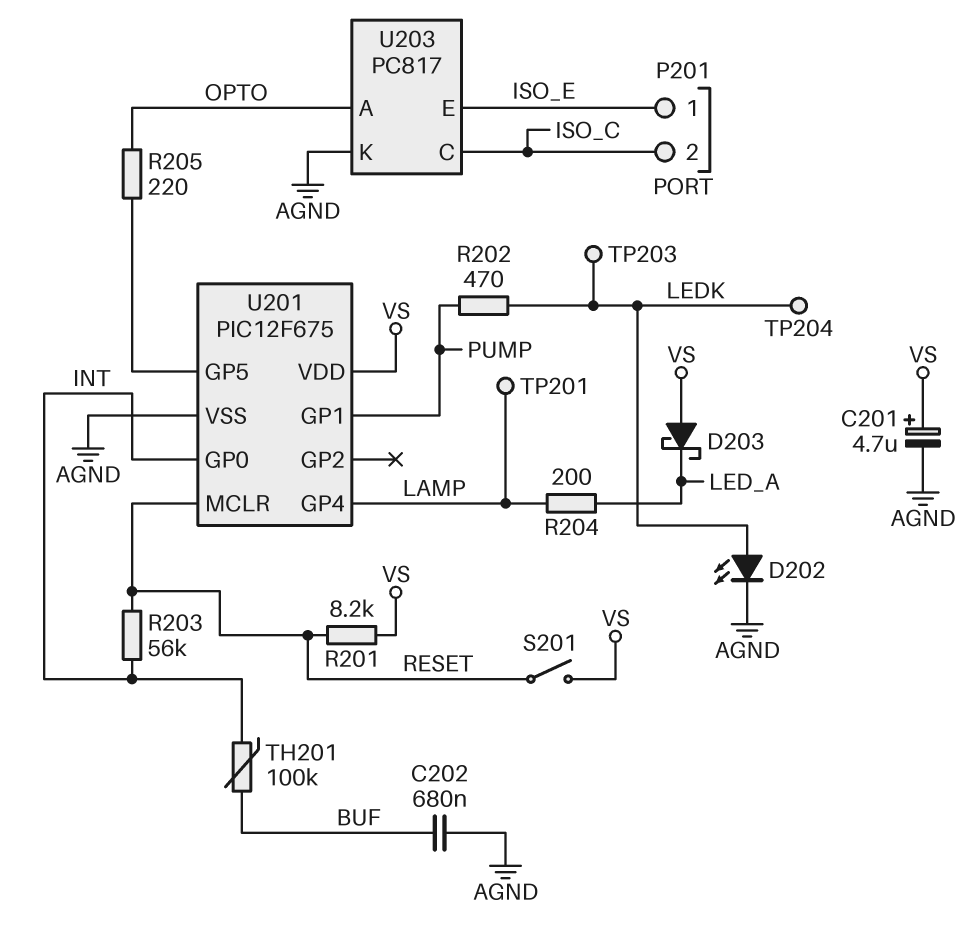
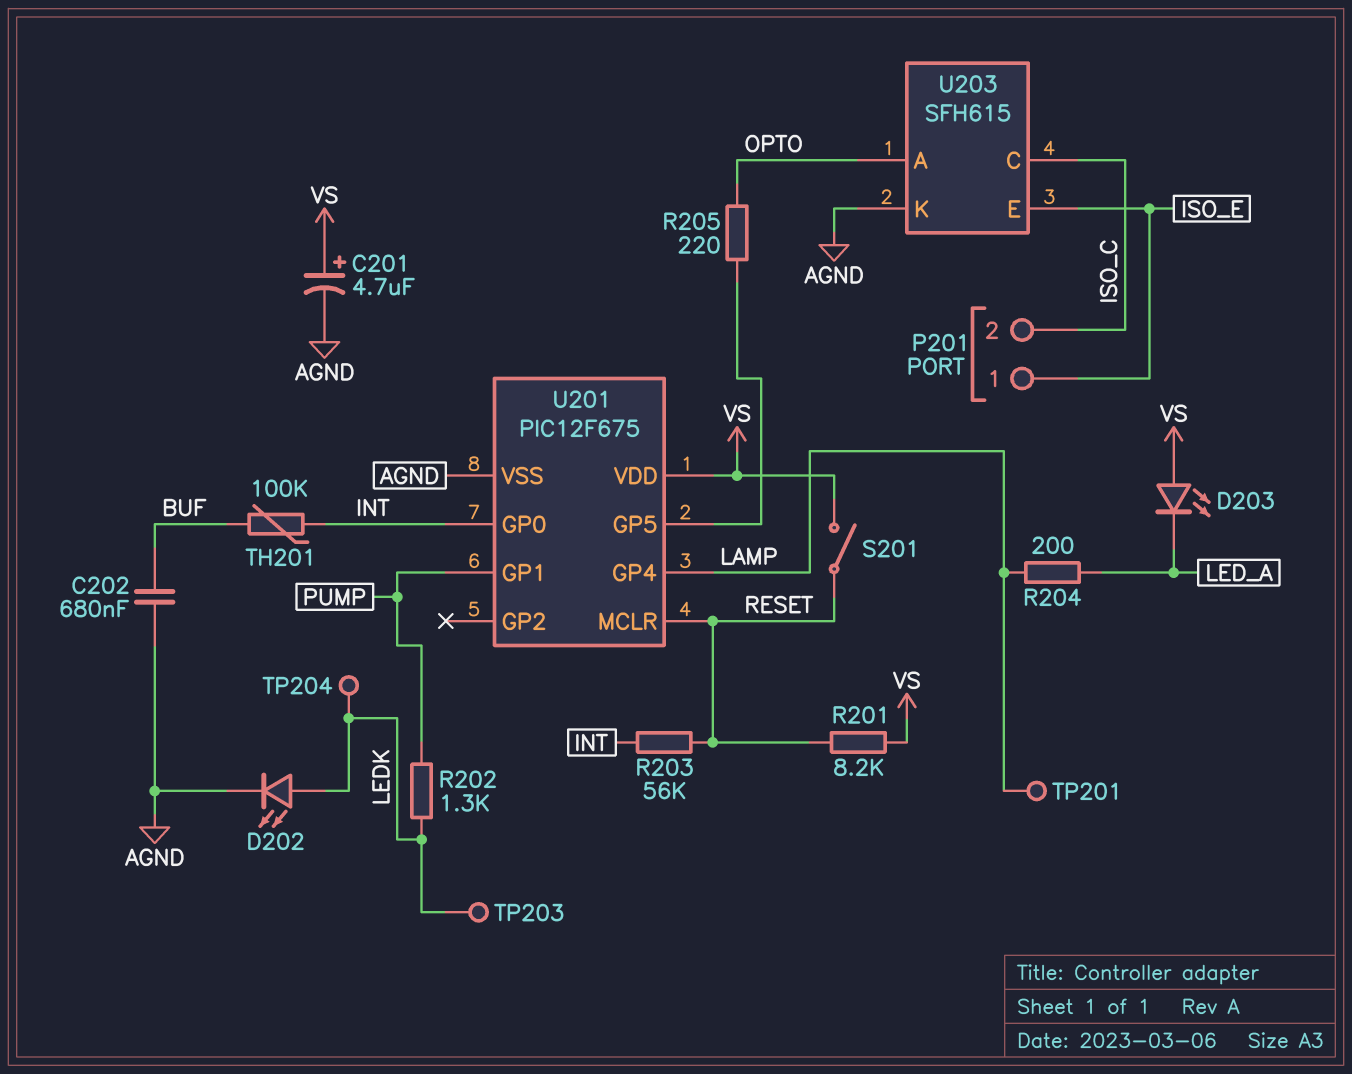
D203: schottky (A VS, K LED_A) -> LED (A VS, K LED_A)
R202: 470 (LEDK, PUMP) -> 1.3k (LEDK, PUMP)
U203: PC817 -> SFH615

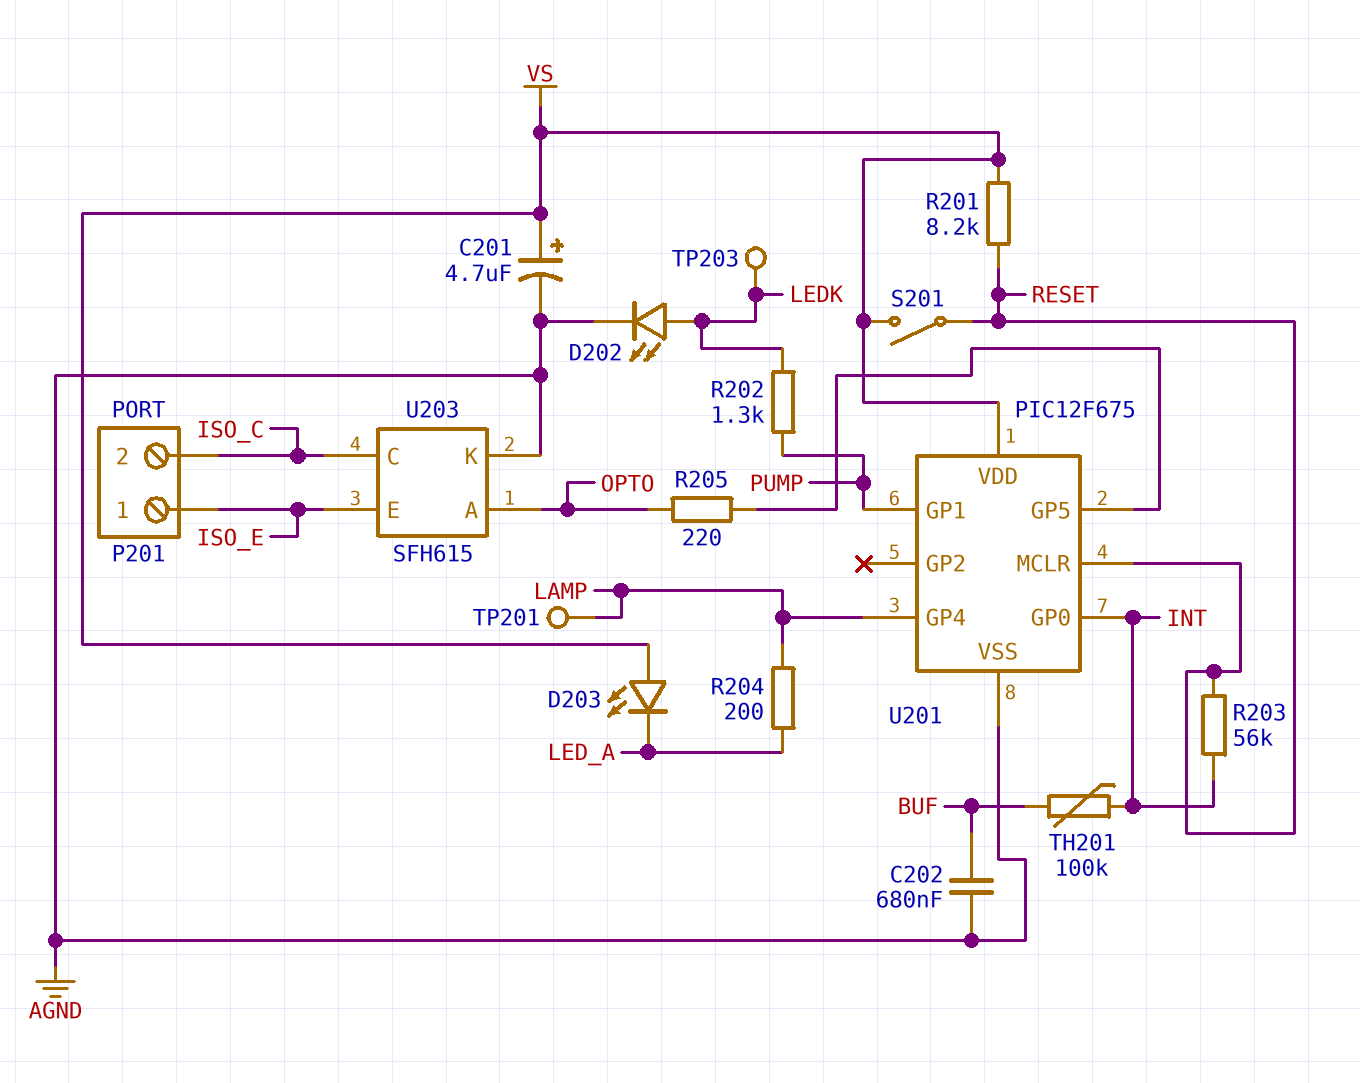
TP204: test point (LEDK) -> none

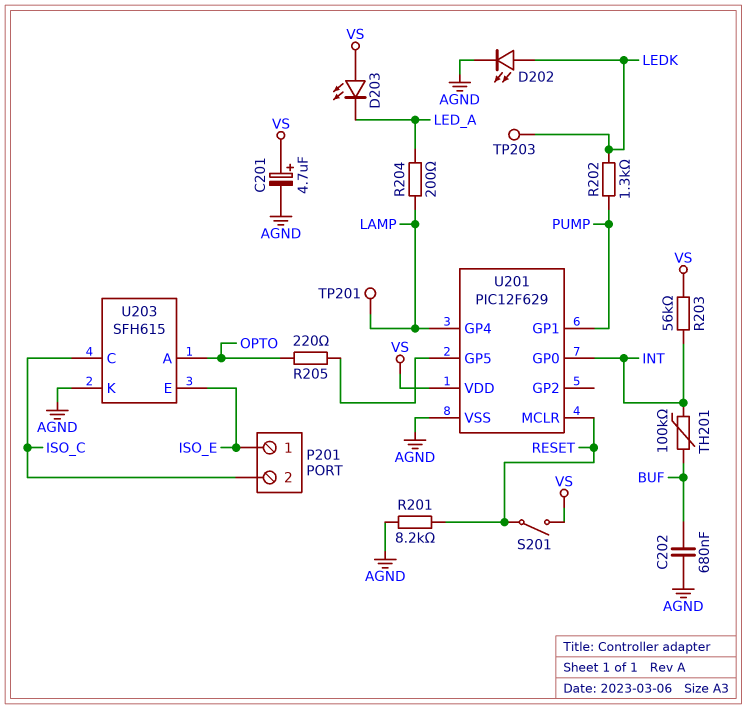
R201: 8.2k (RESET, VS) -> 8.2k (AGND, RESET)
R203: 56k (INT, RESET) -> 56k (INT, VS)
U201: PIC12F675 -> PIC12F629

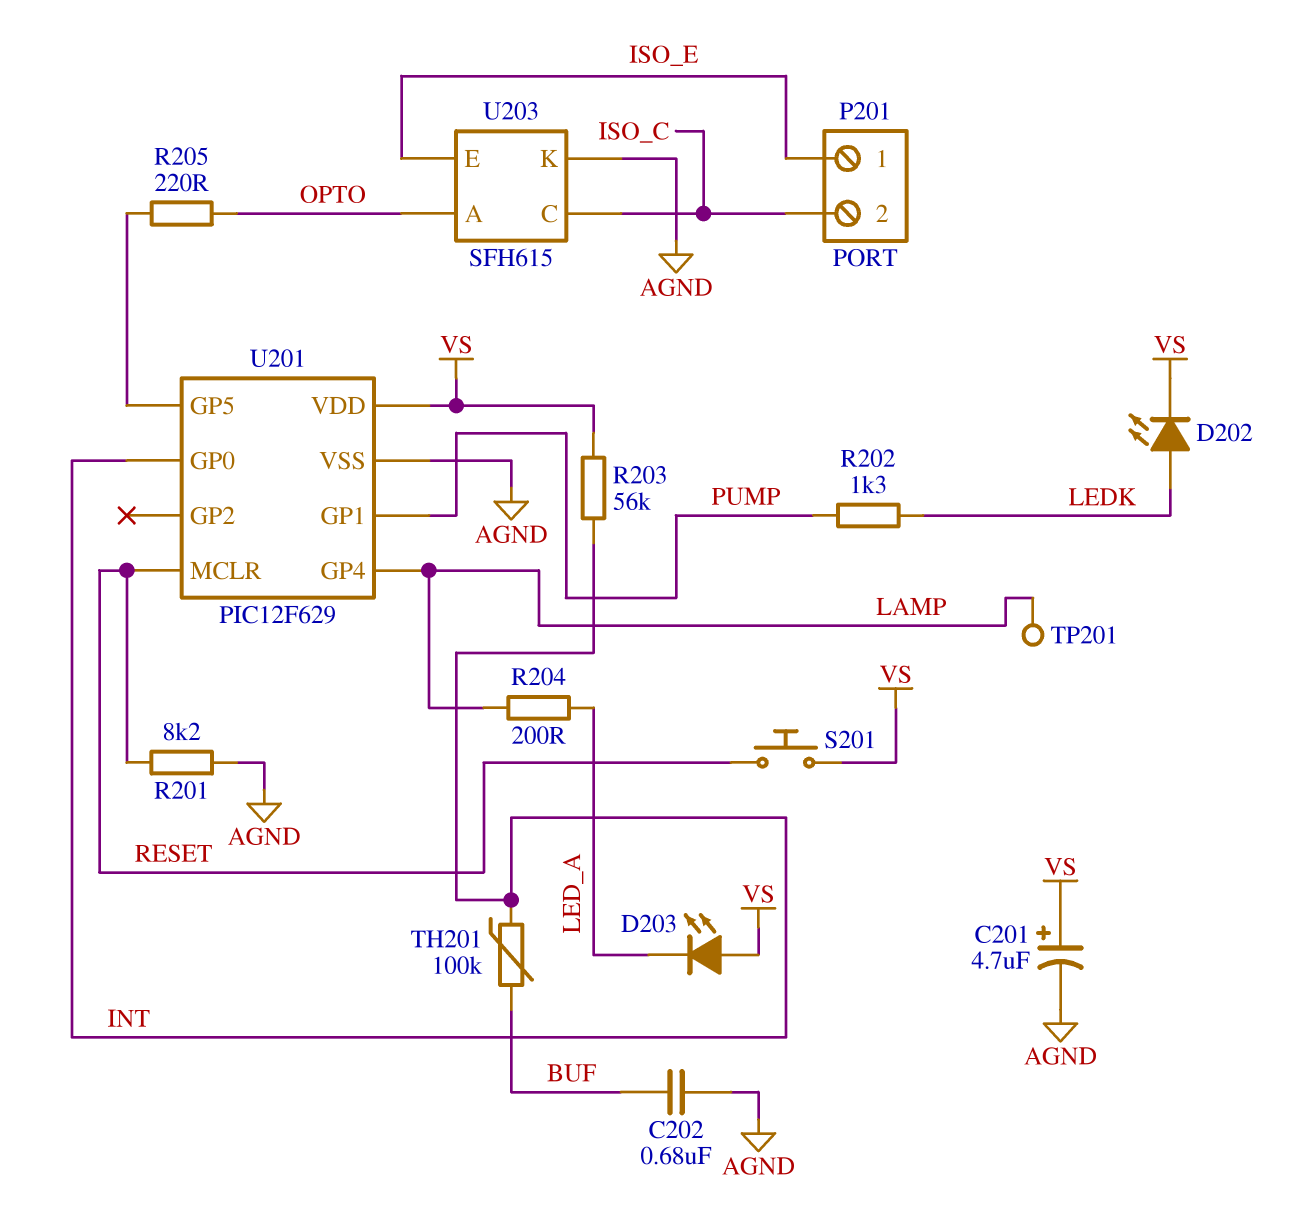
D202: LED (A LEDK, K AGND) -> LED (A LEDK, K VS)
S201: switch (RESET, VS) -> button (RESET, VS)
TP203: test point (LEDK) -> none

